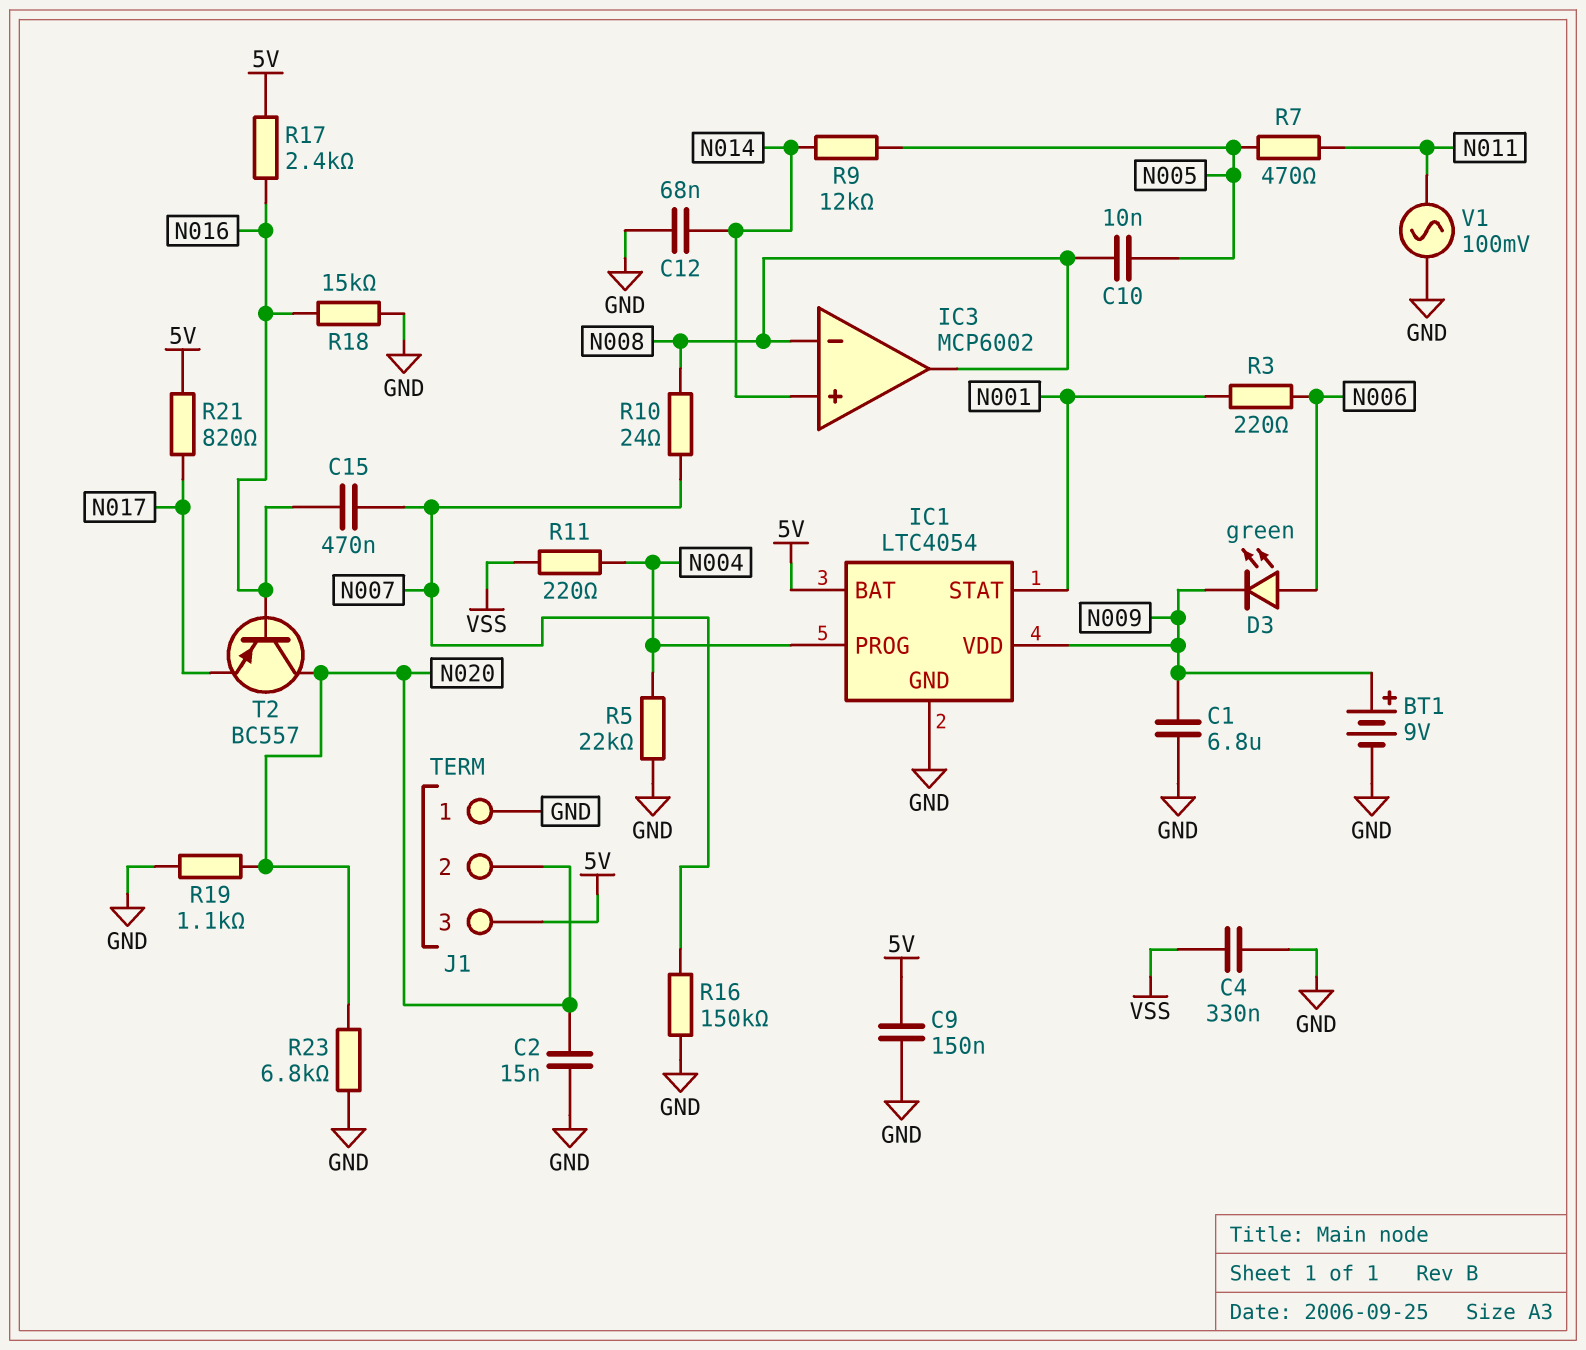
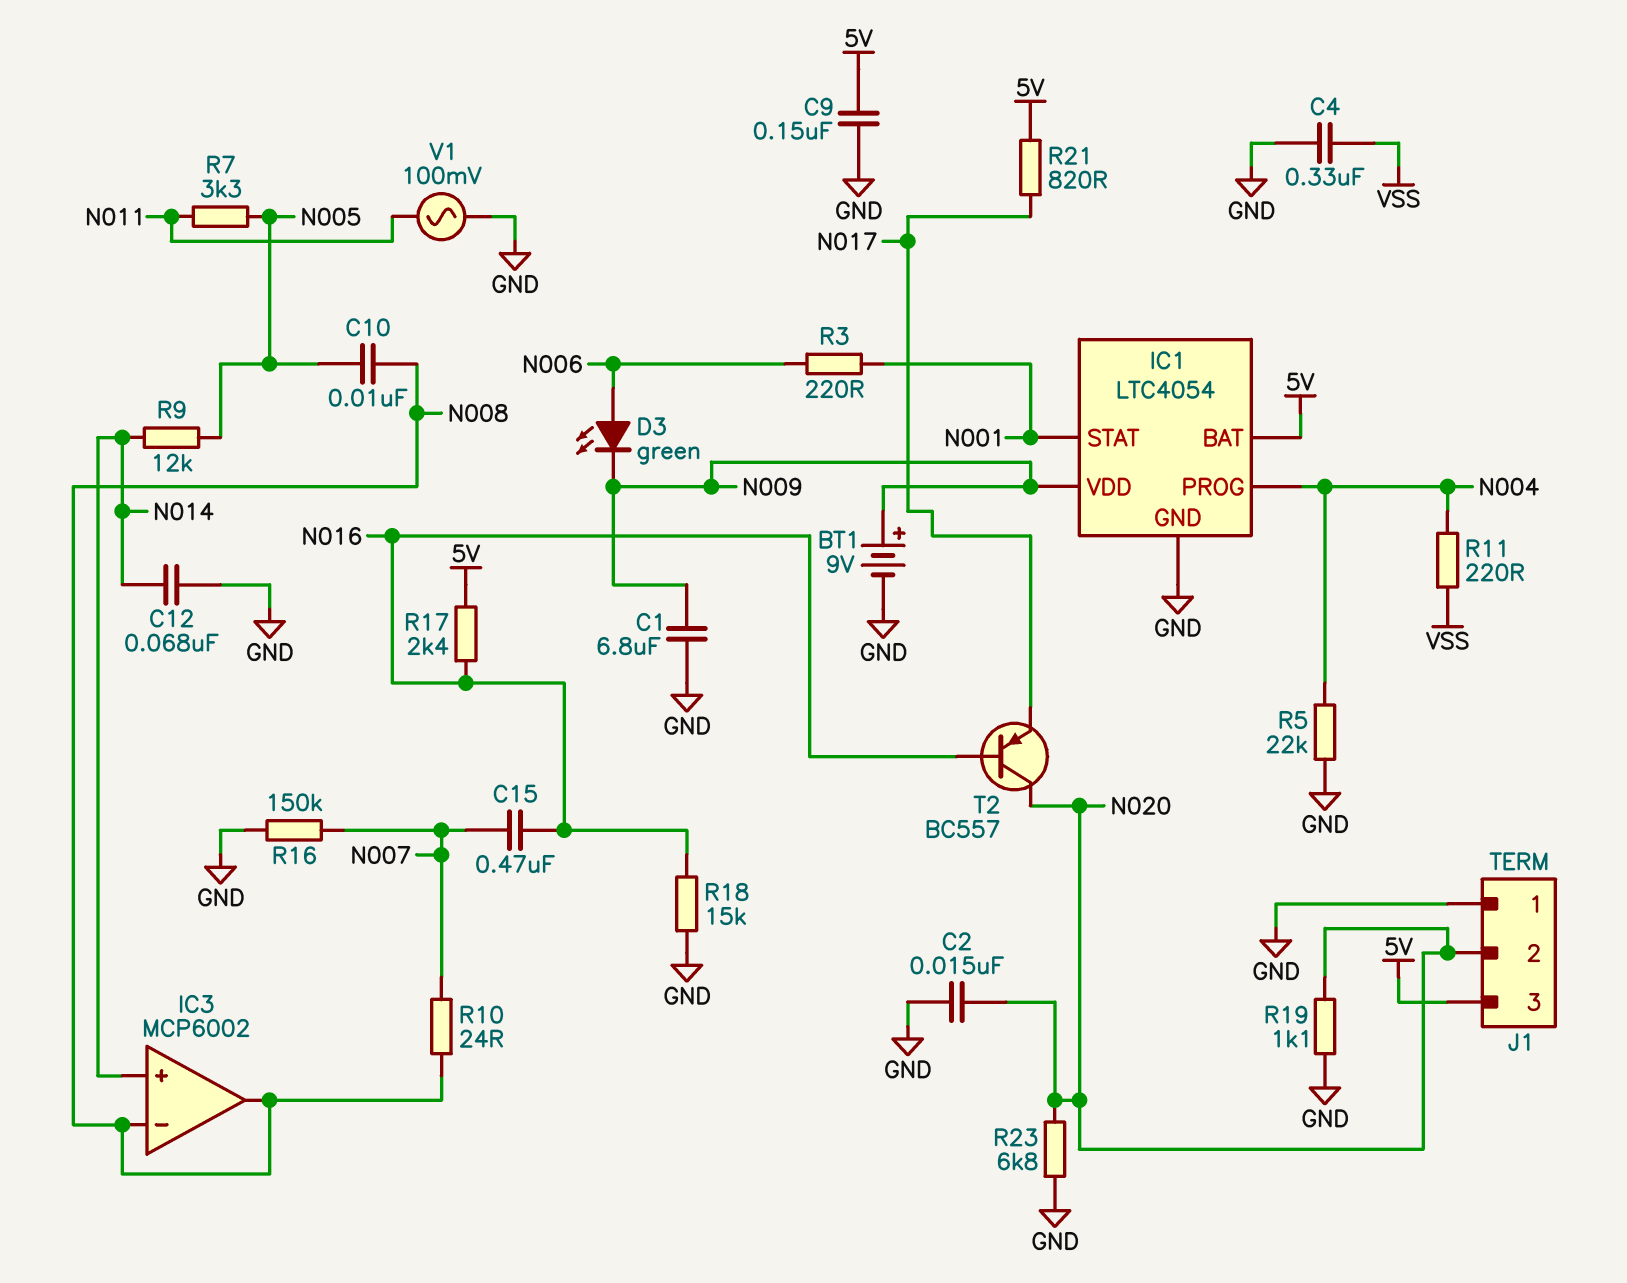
R7: 470 (N005, N011) -> 3.3k (N005, N011)

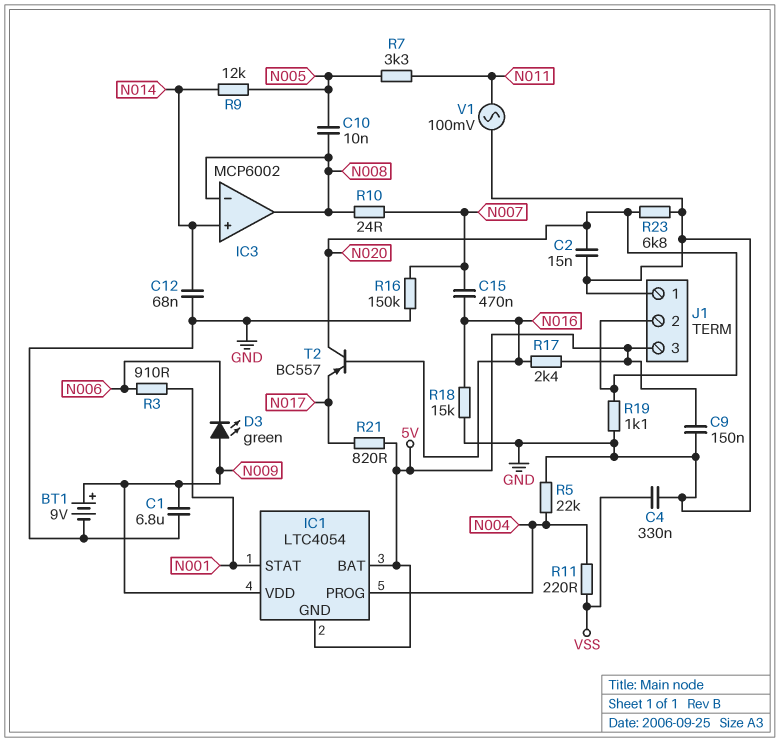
D3: LED green (A N006, K N009) -> LED green (A N009, K N006)
IC1 pin GND: GND -> 5V
R3: 220 (N001, N006) -> 910 (N001, N006)

